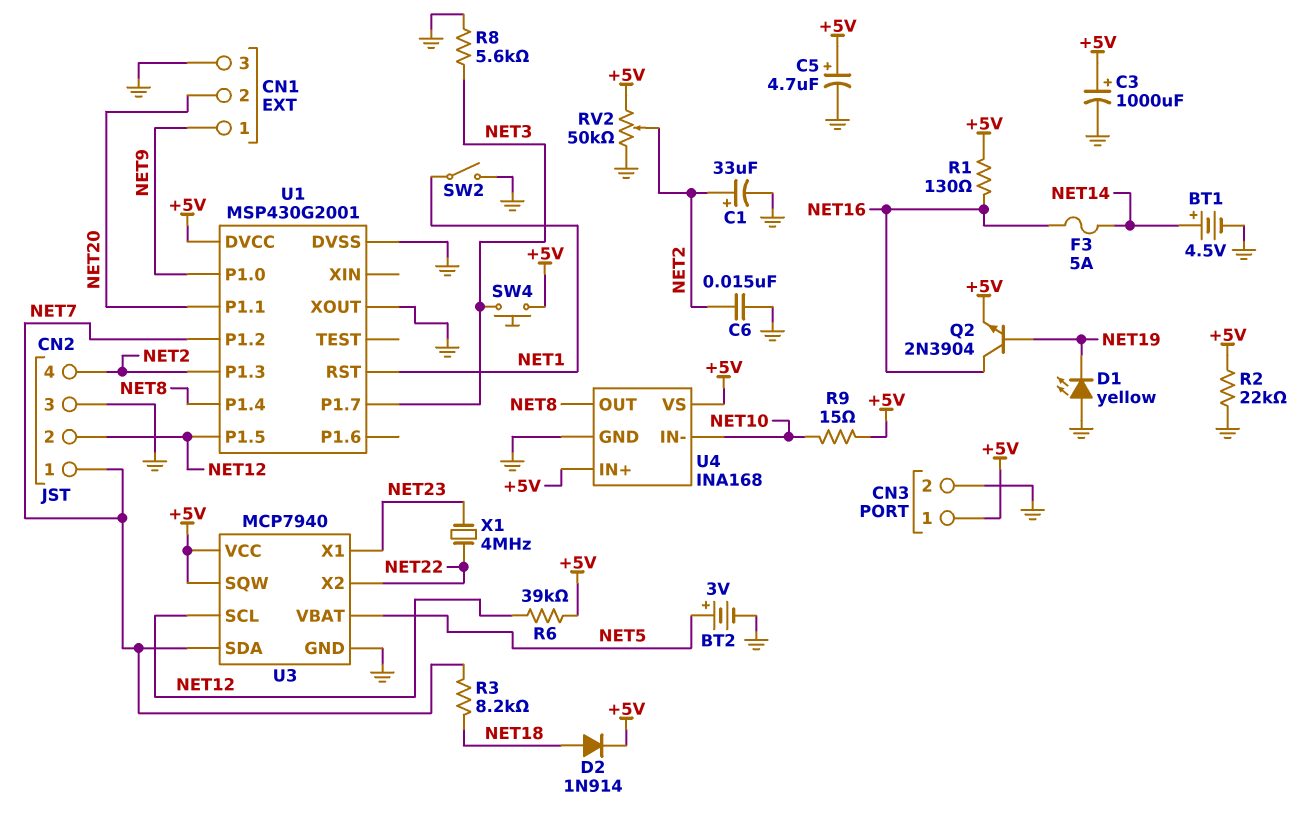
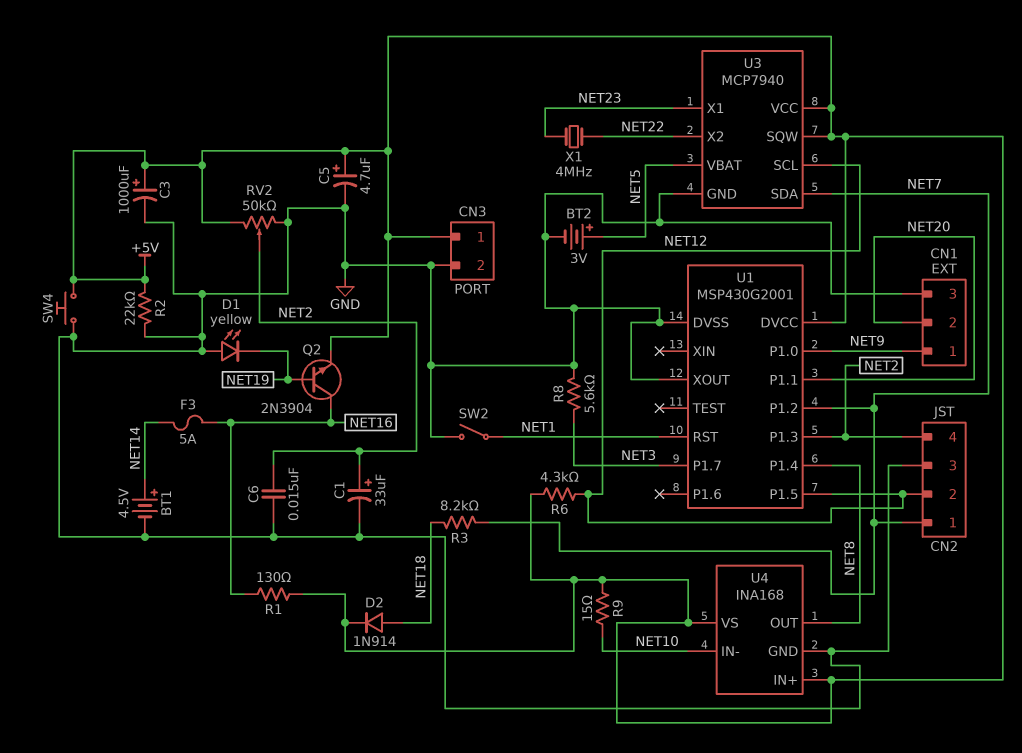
R6: 39k (+5V, NET12) -> 4.3k (+5V, NET12)
SW4: button (+5V, NET3) -> button (+5V, GND)

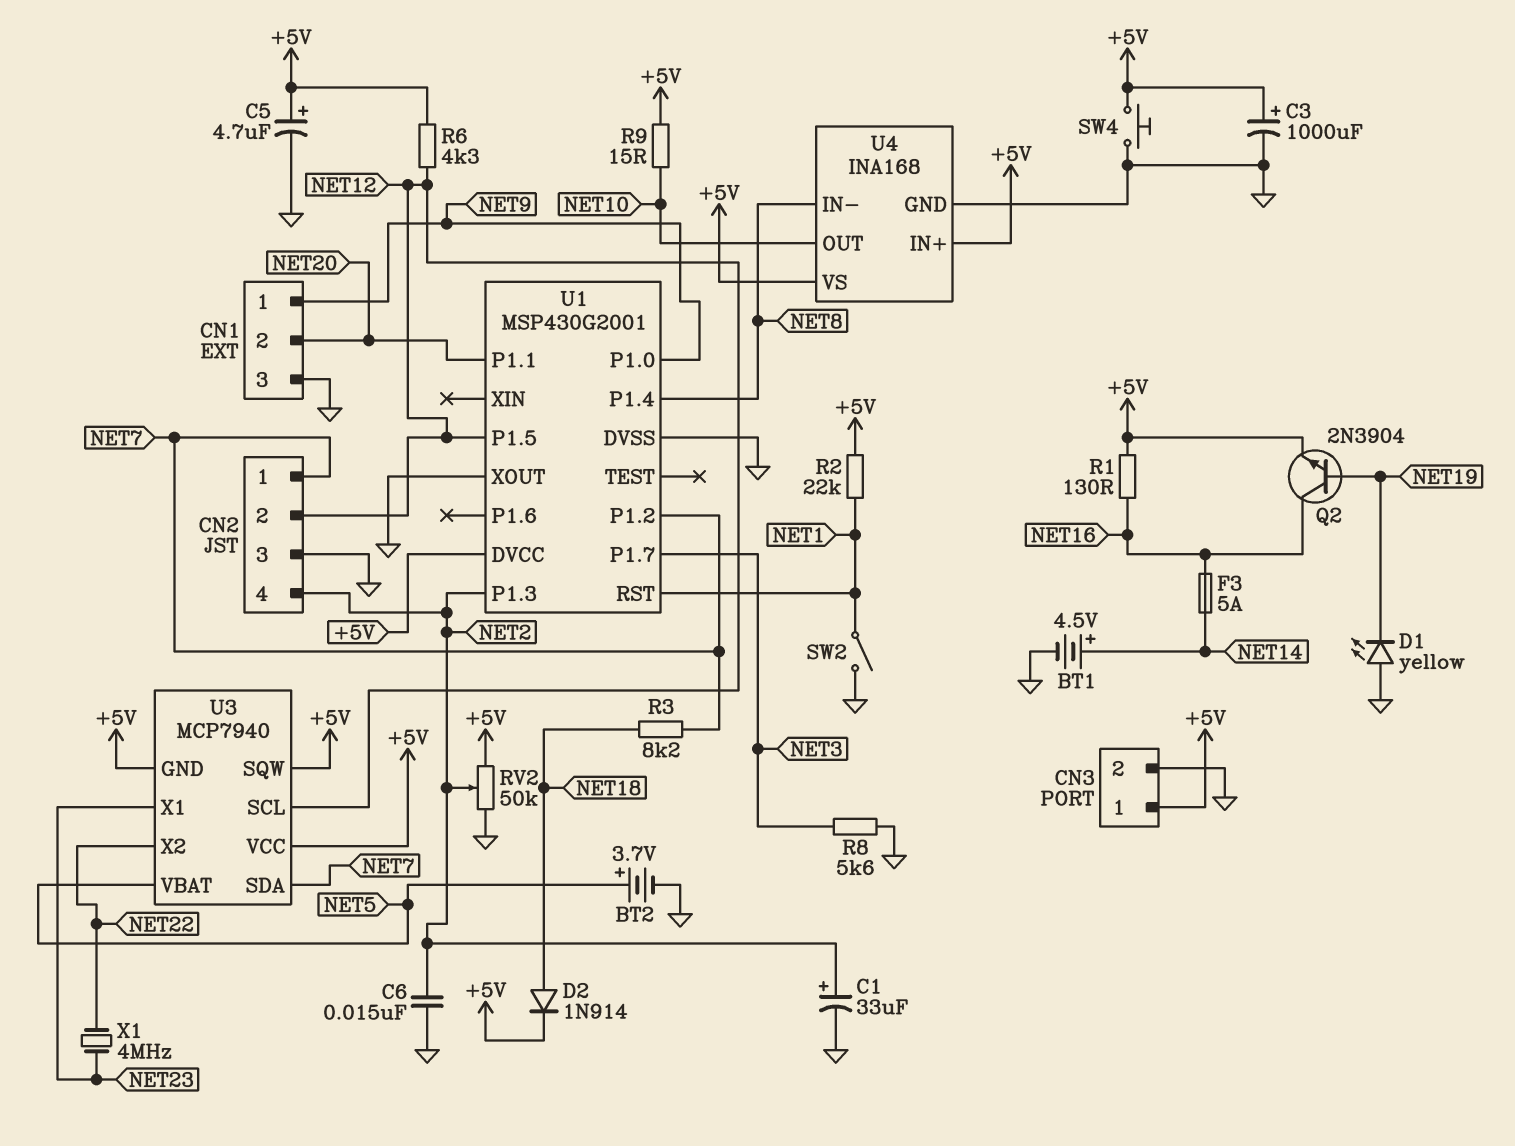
BT2: 3V (plus NET5, minus GND) -> 3.7V (plus NET5, minus GND)
R2: 22k (+5V, GND) -> 22k (+5V, NET1)
U3 pin GND: GND -> +5V
U4 pin IN-: NET10 -> NET8
U4 pin OUT: NET8 -> NET10

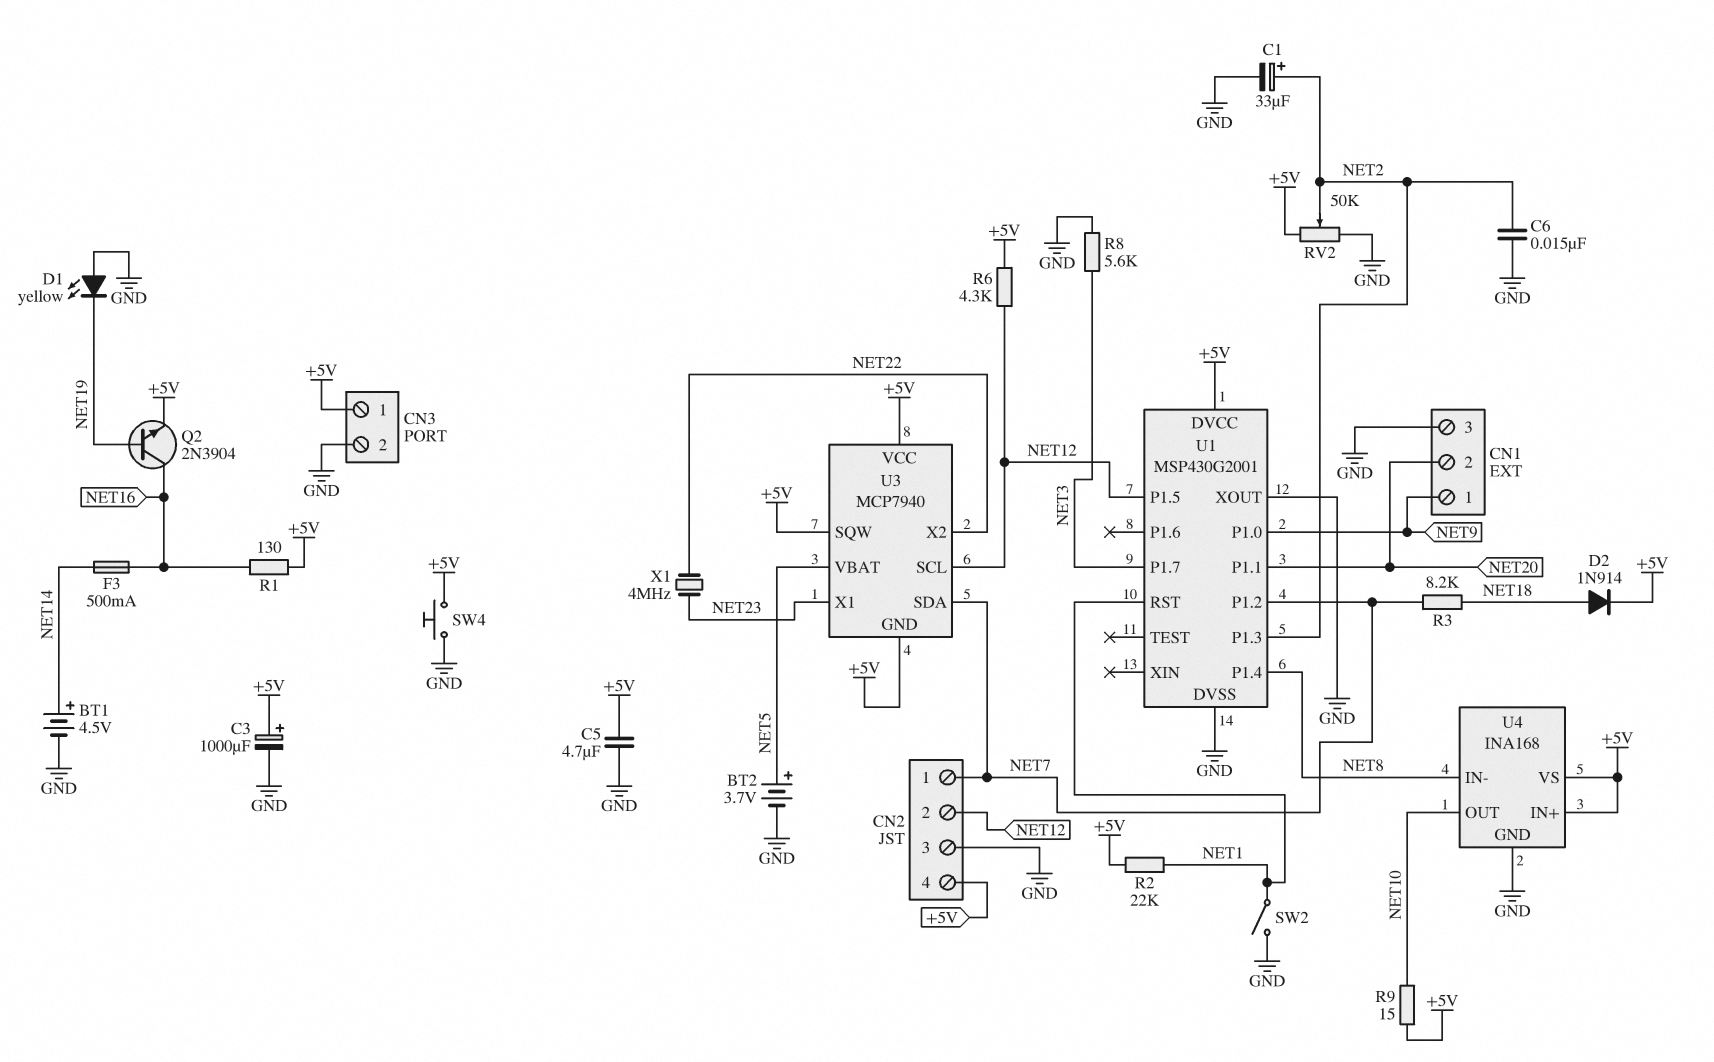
C5: 4.7uF (plus +5V, minus GND) -> 4.7uF (+5V, GND)
CN2 pin 4: NET2 -> +5V
F3: 5A (NET14, NET16) -> 500mA (NET14, NET16)

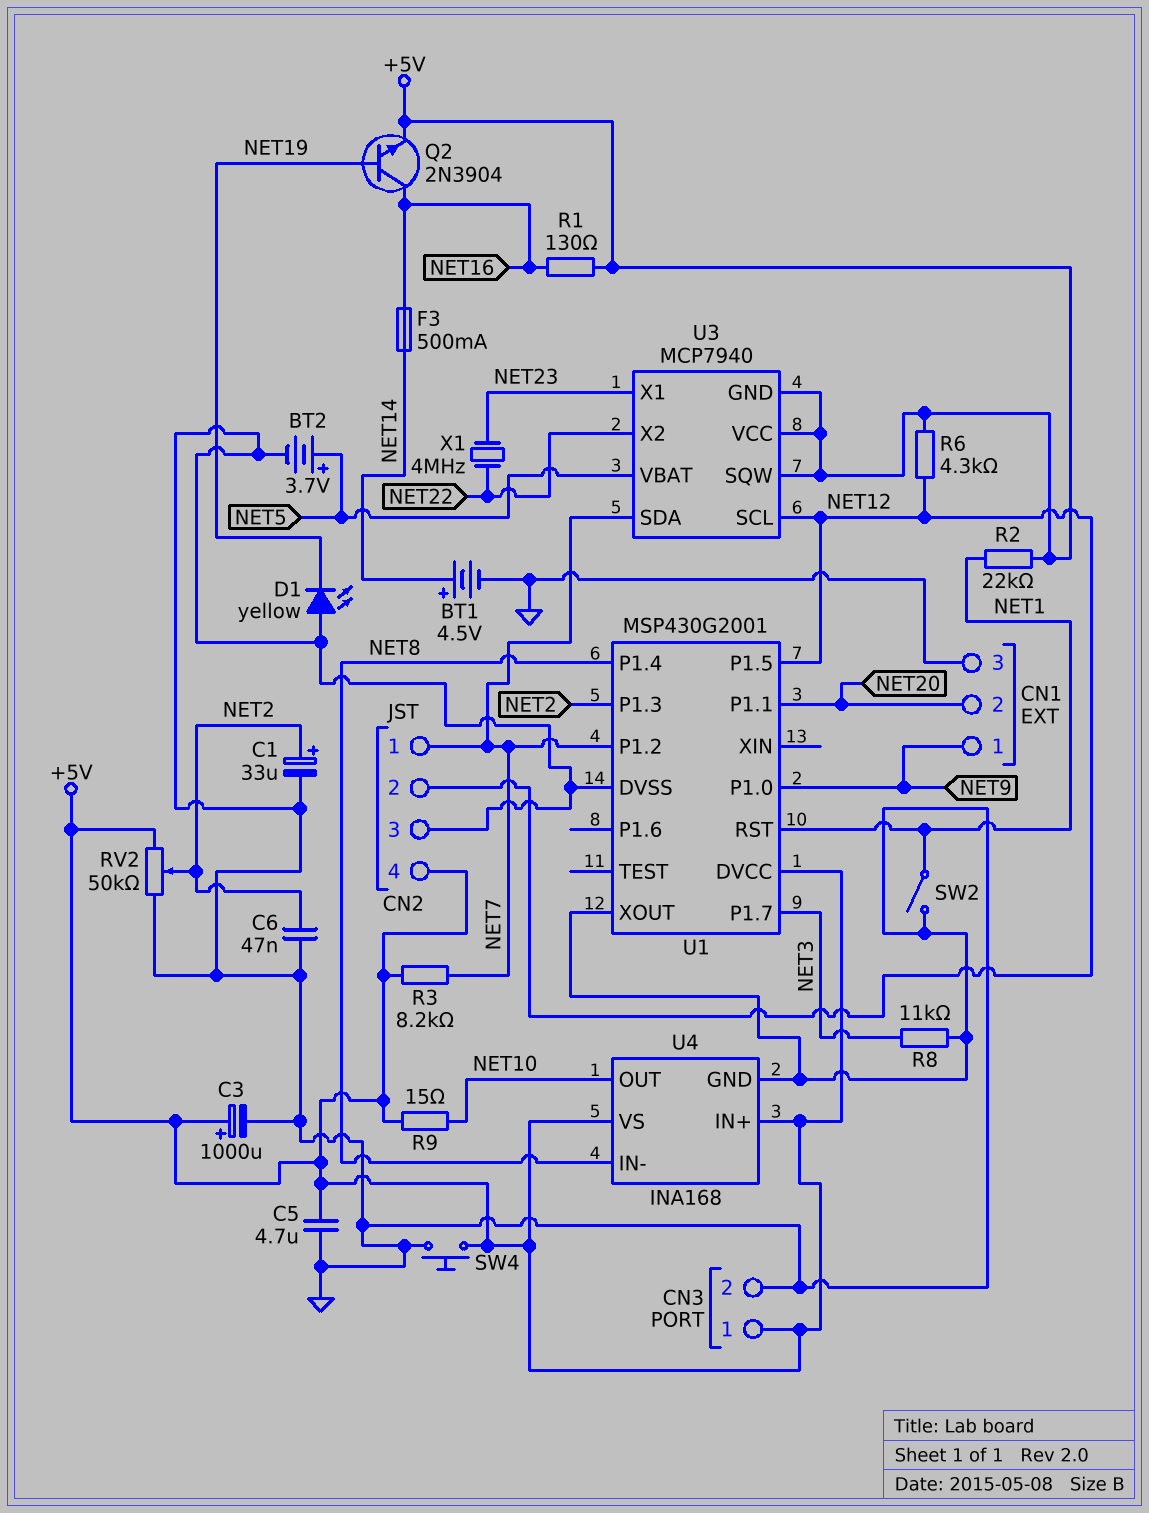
C6: 15nF (GND, NET2) -> 47nF (GND, NET2)
D2: diode 1N914 (A NET18, K +5V) -> none
R3: 8.2k (NET7, NET18) -> 8.2k (+5V, NET7)
R8: 5.6k (GND, NET3) -> 11k (GND, NET3)

